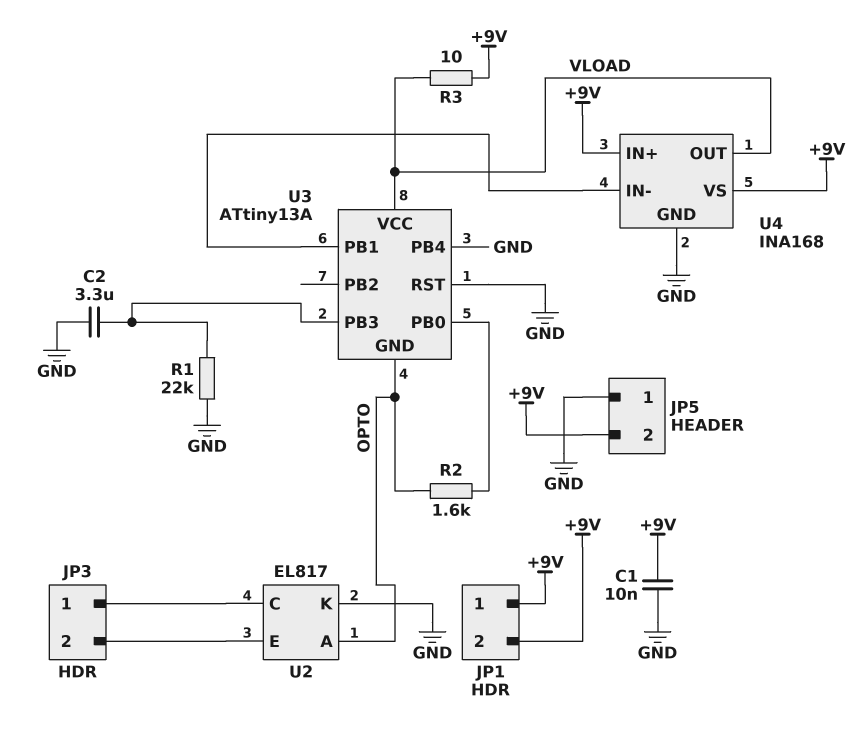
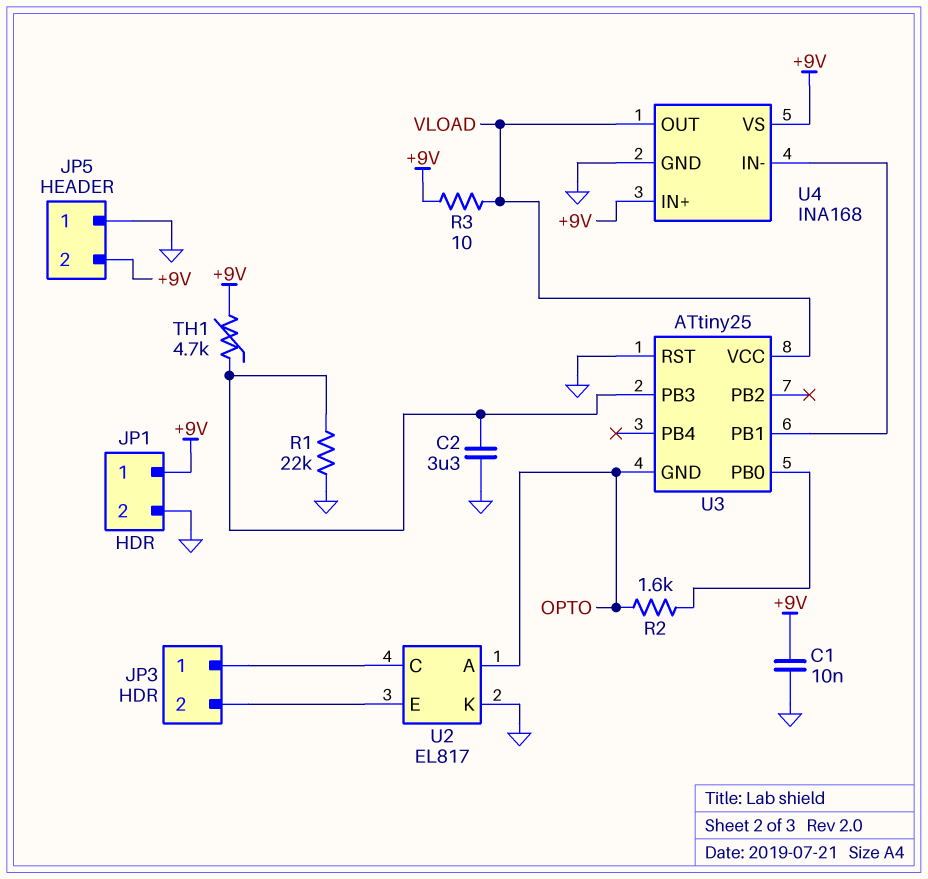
JP1 pin 2: +9V -> GND
TH1: none -> 4.7k (+9V, U3/PB3)
U3: ATtiny13A -> ATtiny25
U3 pin PB4: GND -> none

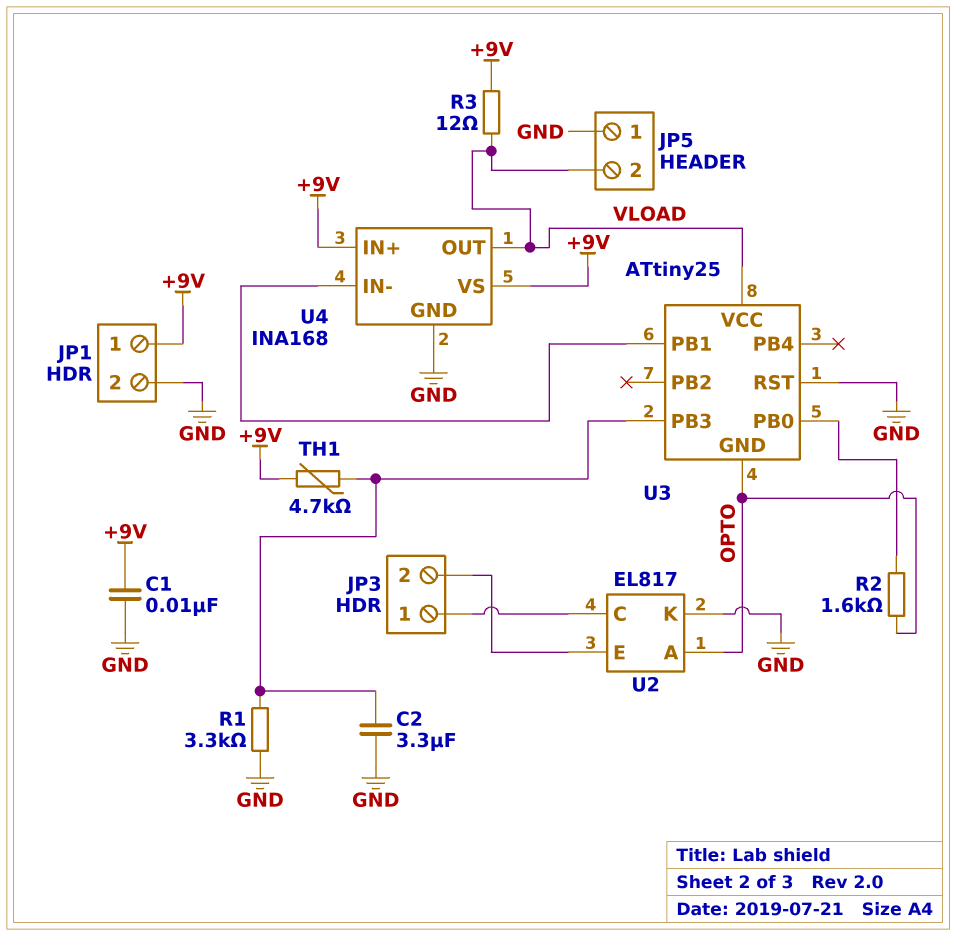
JP5 pin 2: +9V -> VLOAD
R1: 22k (GND, U3/PB3) -> 3.3k (GND, U3/PB3)
R3: 10 (+9V, VLOAD) -> 12 (+9V, VLOAD)

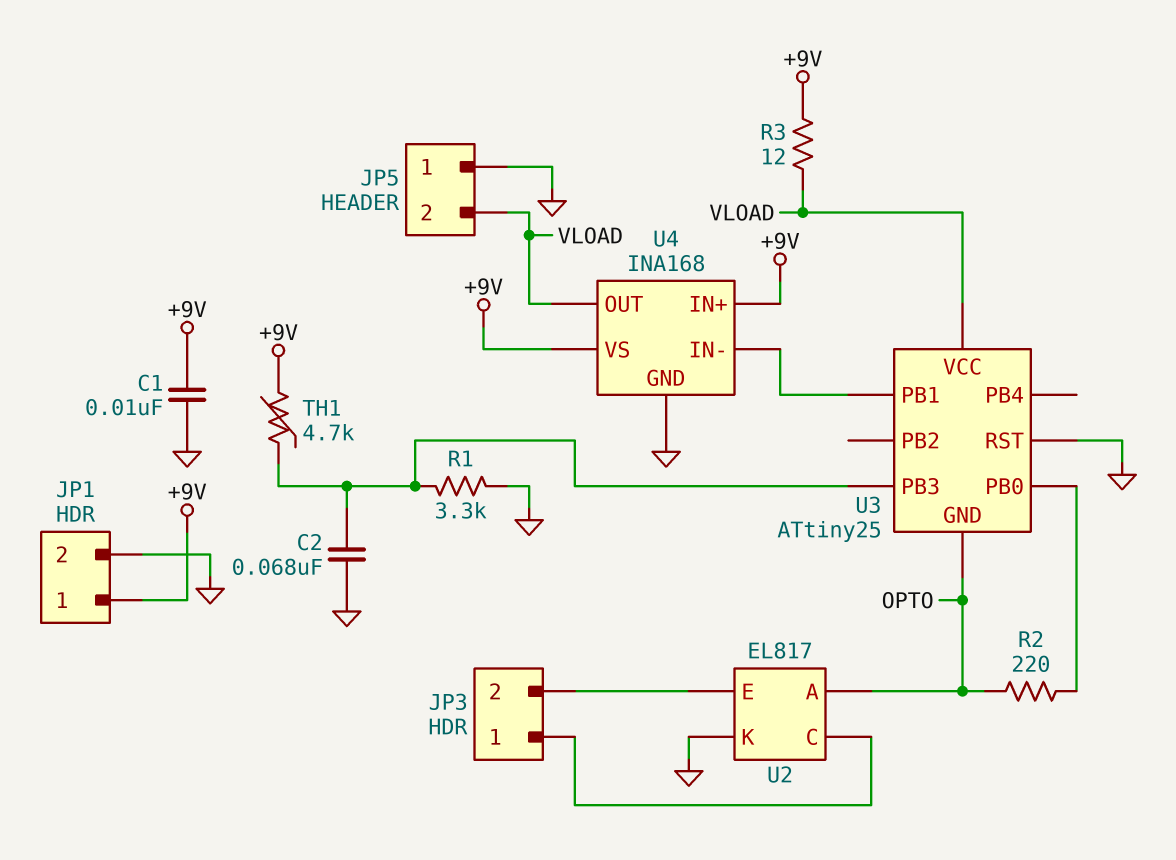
C2: 3.3uF (GND, U3/PB3) -> 68nF (GND, U3/PB3)
R2: 1.6k (OPTO, U3/PB0) -> 220 (OPTO, U3/PB0)

